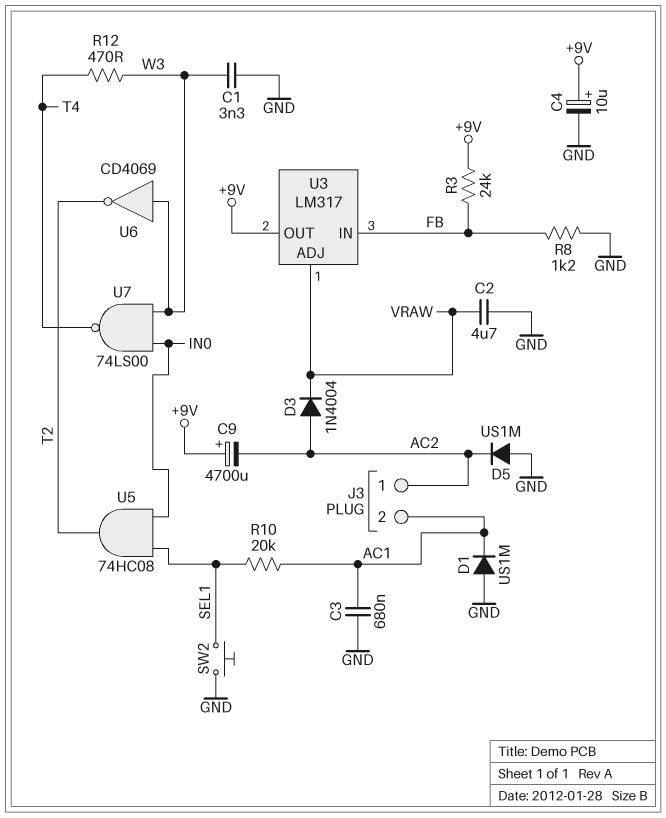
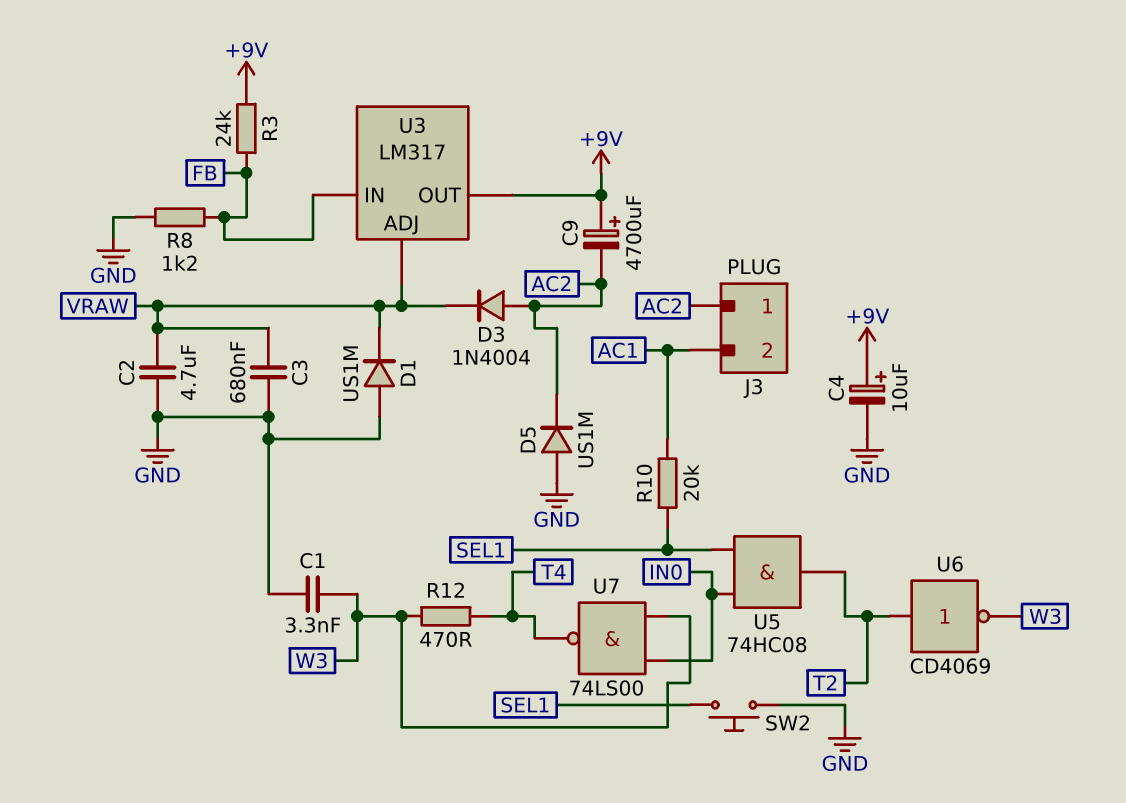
C3: 680nF (AC1, GND) -> 680nF (GND, VRAW)
D1: diode US1M (A GND, K AC1) -> diode US1M (A GND, K VRAW)
U6: NOT CD4069 (in W3, out T2) -> NOT CD4069 (in T2, out W3)

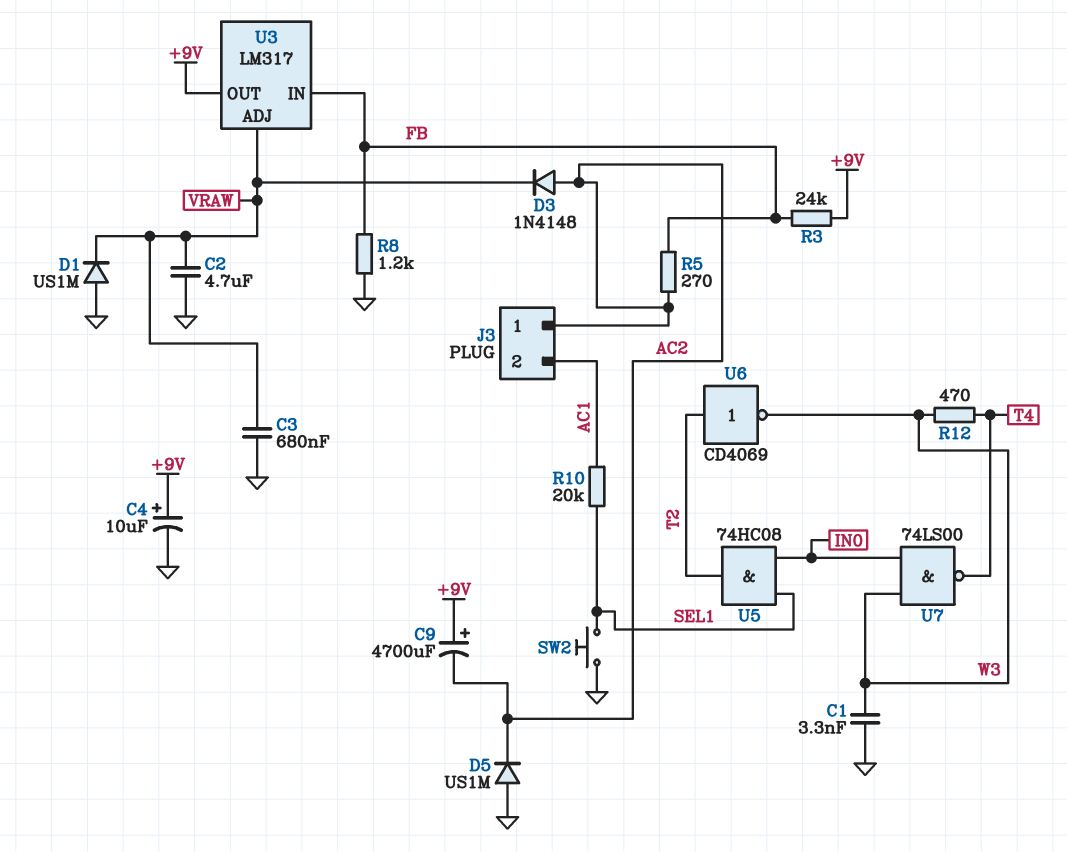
D3: diode 1N4004 (A AC2, K VRAW) -> diode 1N4148 (A AC2, K VRAW)
R5: none -> 270 (AC2, FB)

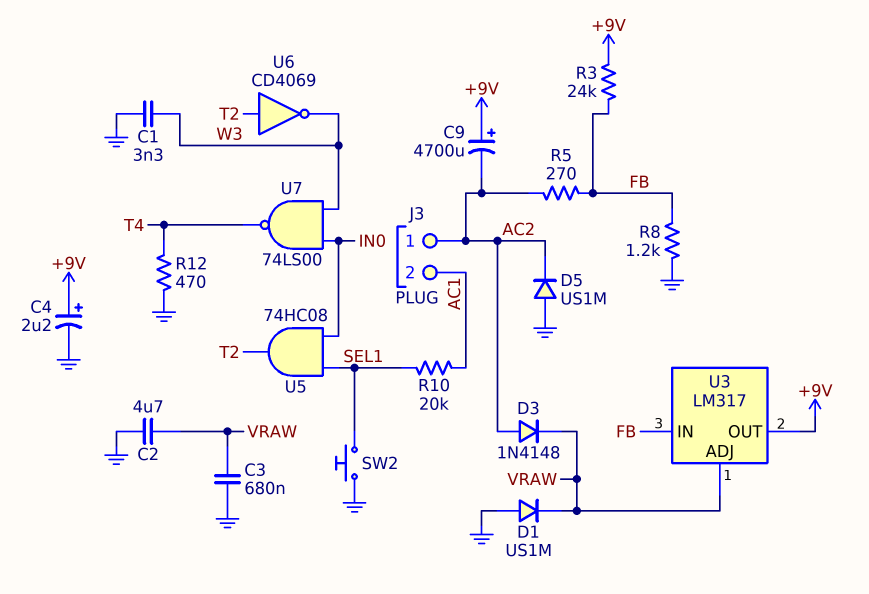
C4: 10uF (plus +9V, minus GND) -> 2.2uF (plus +9V, minus GND)
R12: 470 (T4, W3) -> 470 (GND, T4)

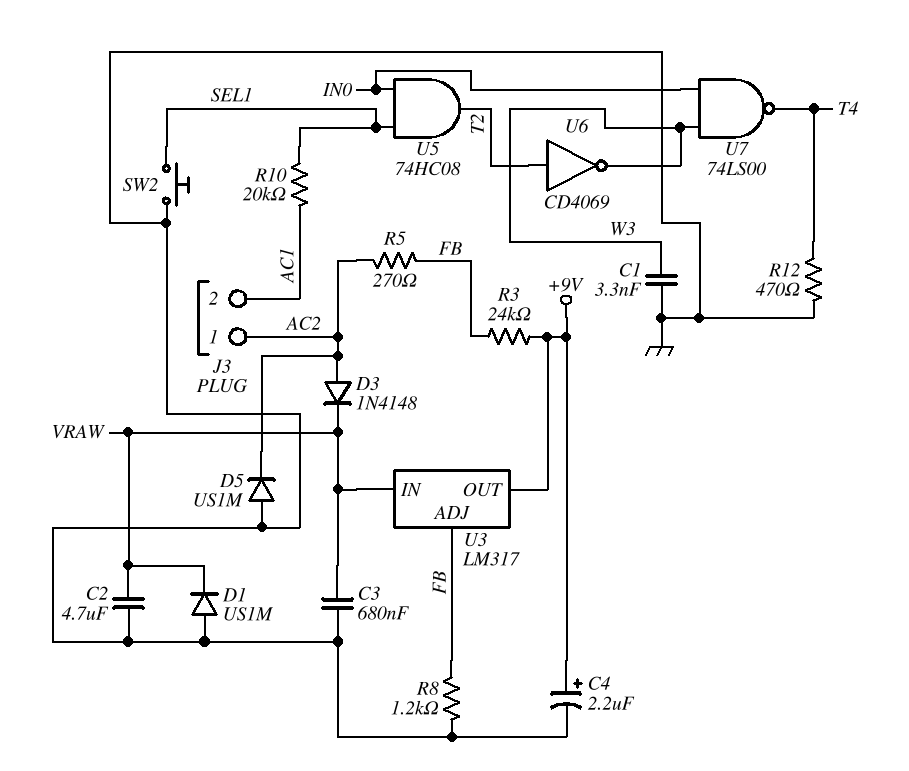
C9: 4700uF (plus +9V, minus AC2) -> none
U3 pin ADJ: VRAW -> FB
U3 pin IN: FB -> VRAW

